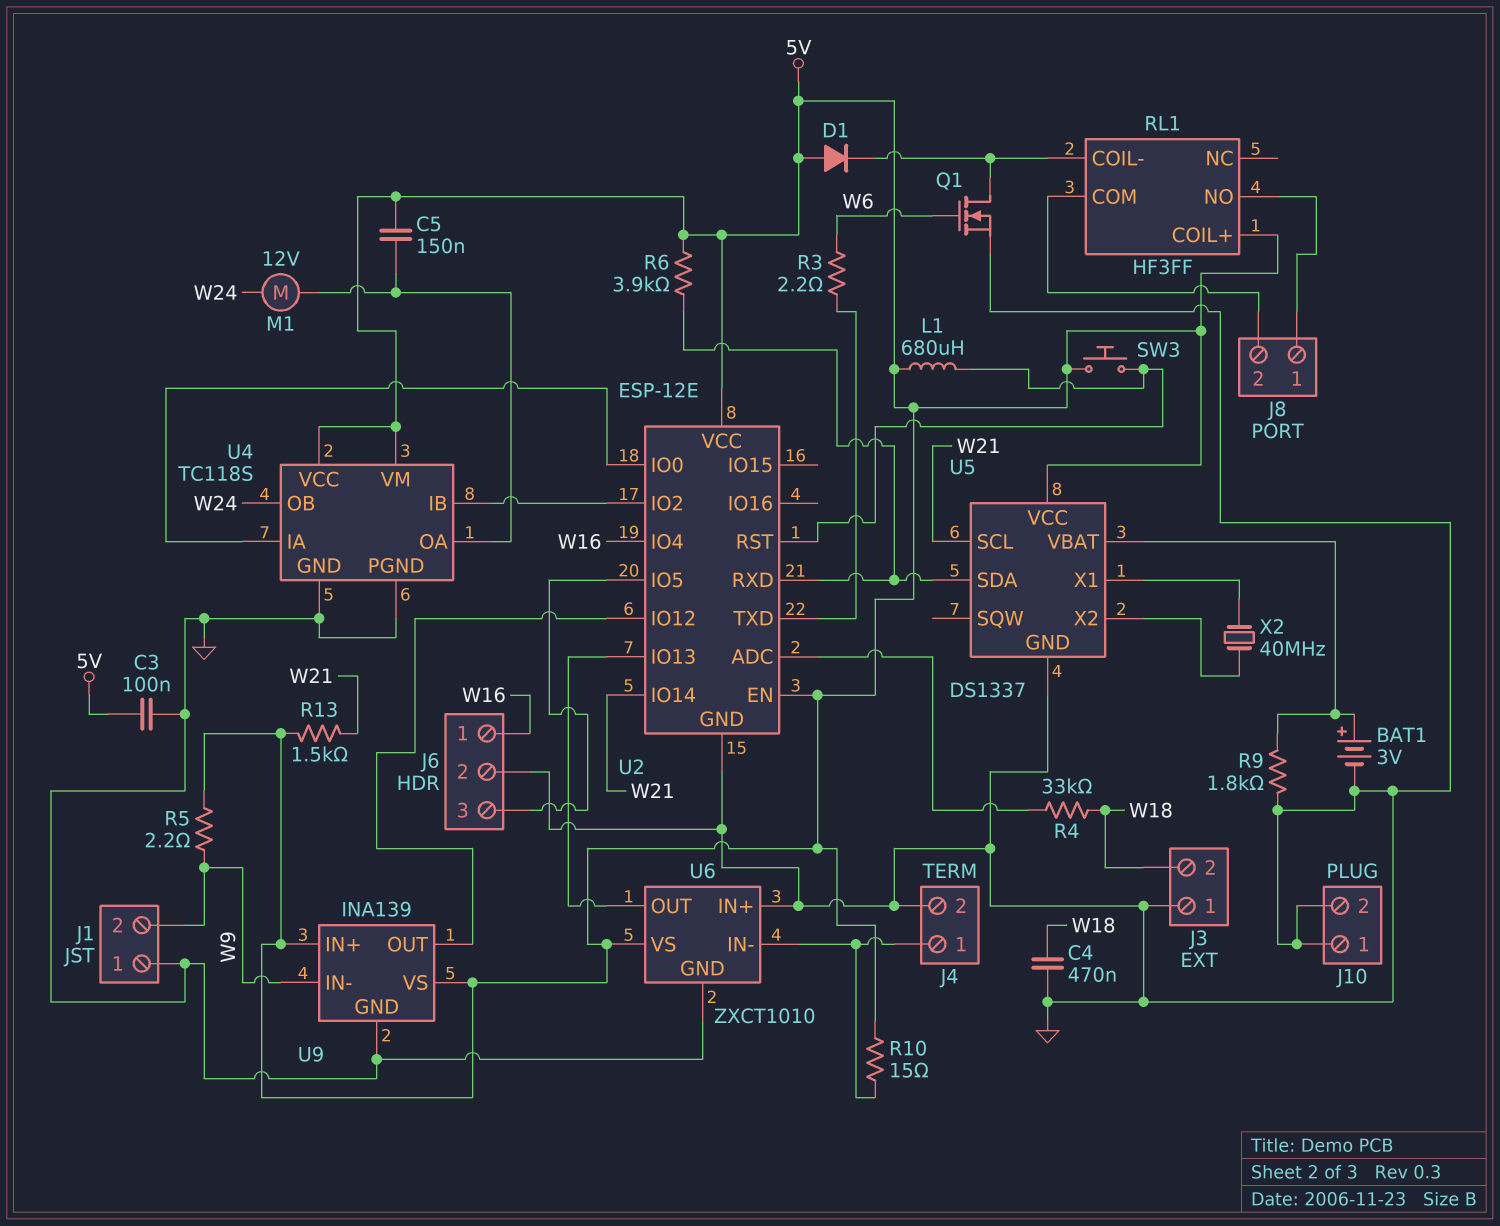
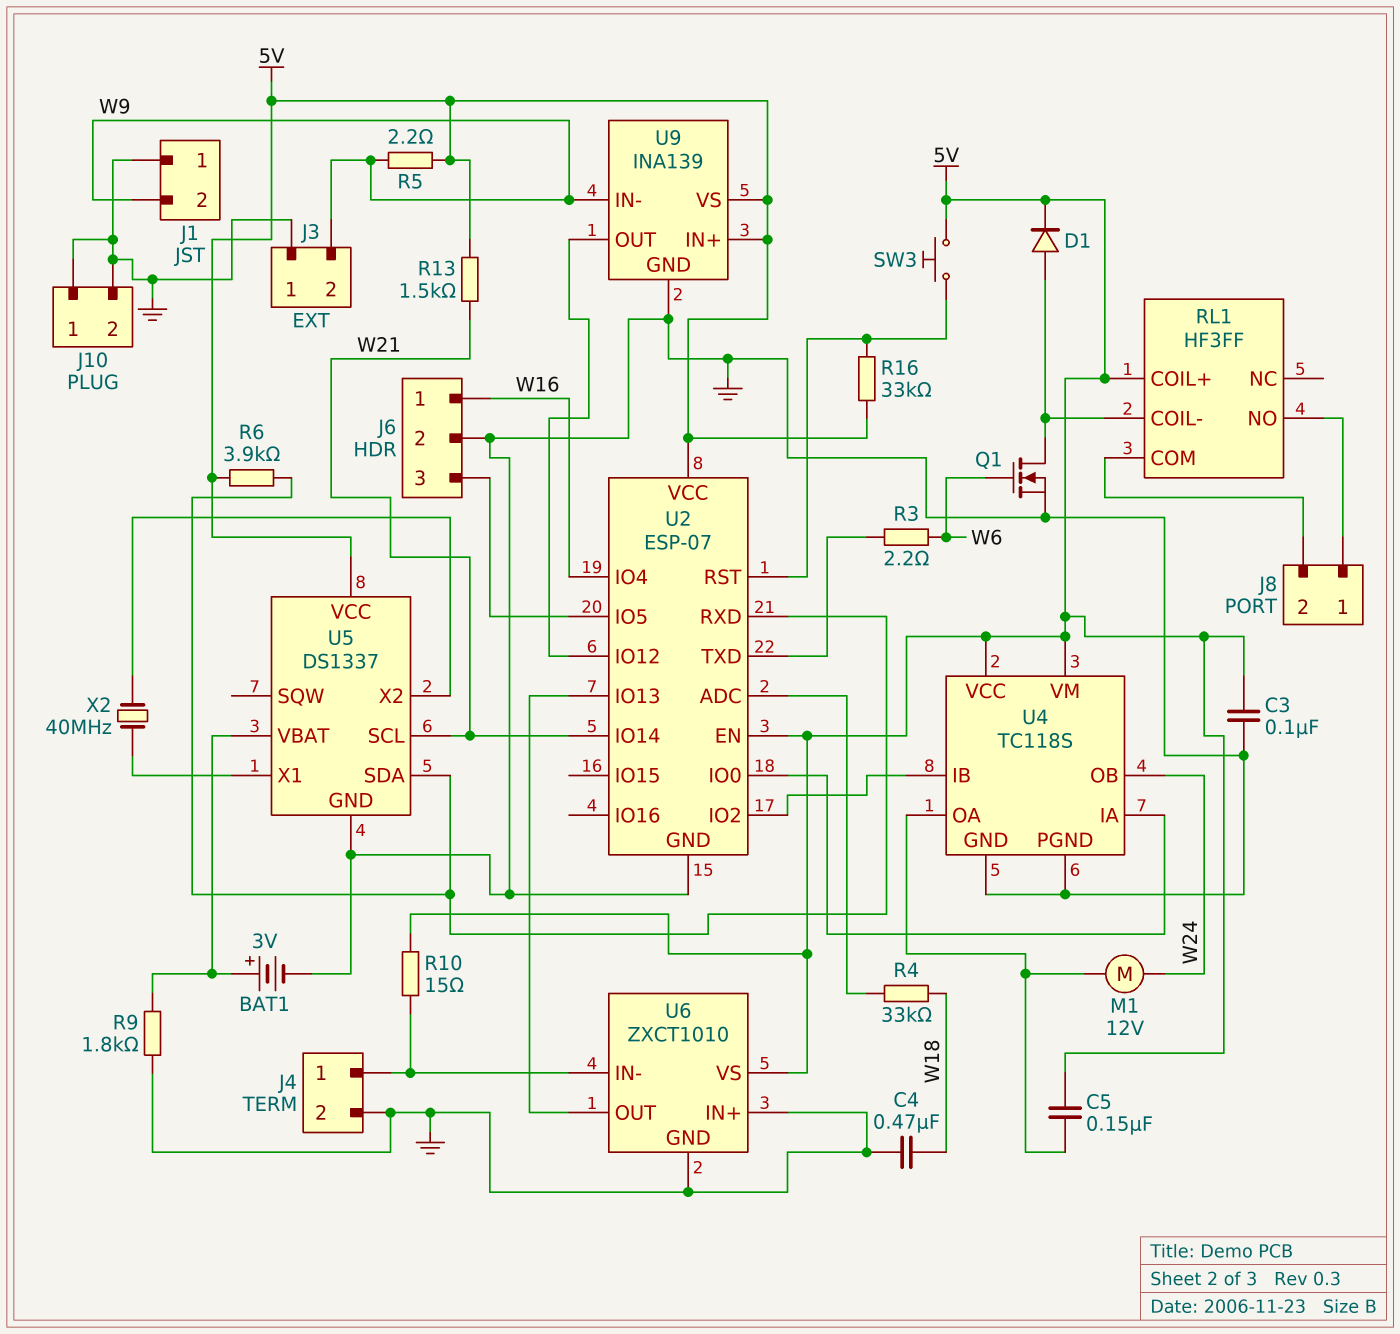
D1: diode (A 5V, K RL1/COIL-) -> diode (A RL1/COIL-, K 5V)
J3 pin 2: W18 -> W9
L1: 680uH (5V, U2/RST) -> none
R16: none -> 33k (5V, U2/RST)
U2: ESP-12E -> ESP-07

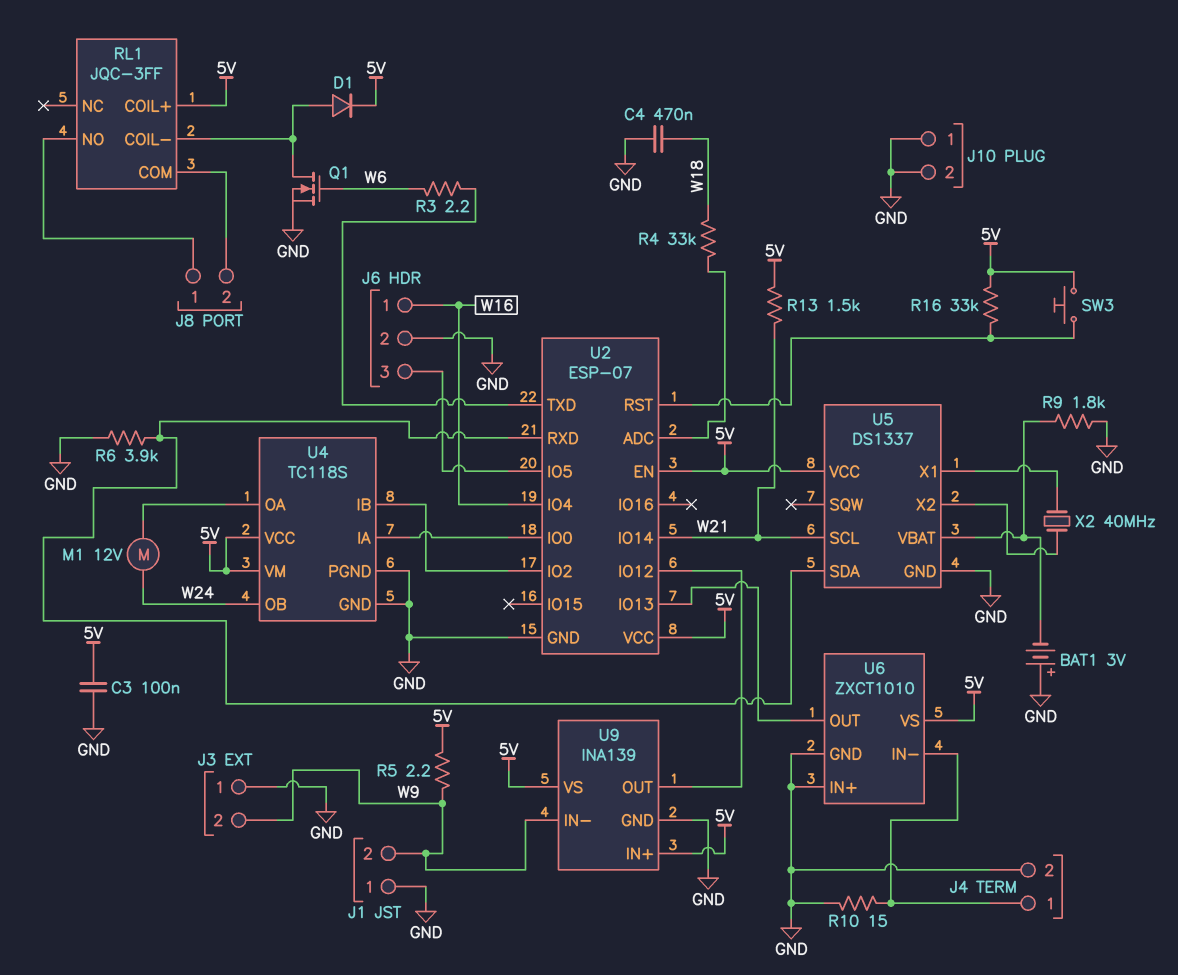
BAT1: 3V (plus U5/VBAT, minus GND) -> 3V (plus GND, minus U5/VBAT)
C5: 150nF (5V, U4/OA) -> none
R6: 3.9k (5V, U2/RXD) -> 3.9k (GND, U2/RXD)
R10: 15 (5V, J4/1) -> 15 (GND, J4/1)
RL1: HF3FF -> JQC-3FF

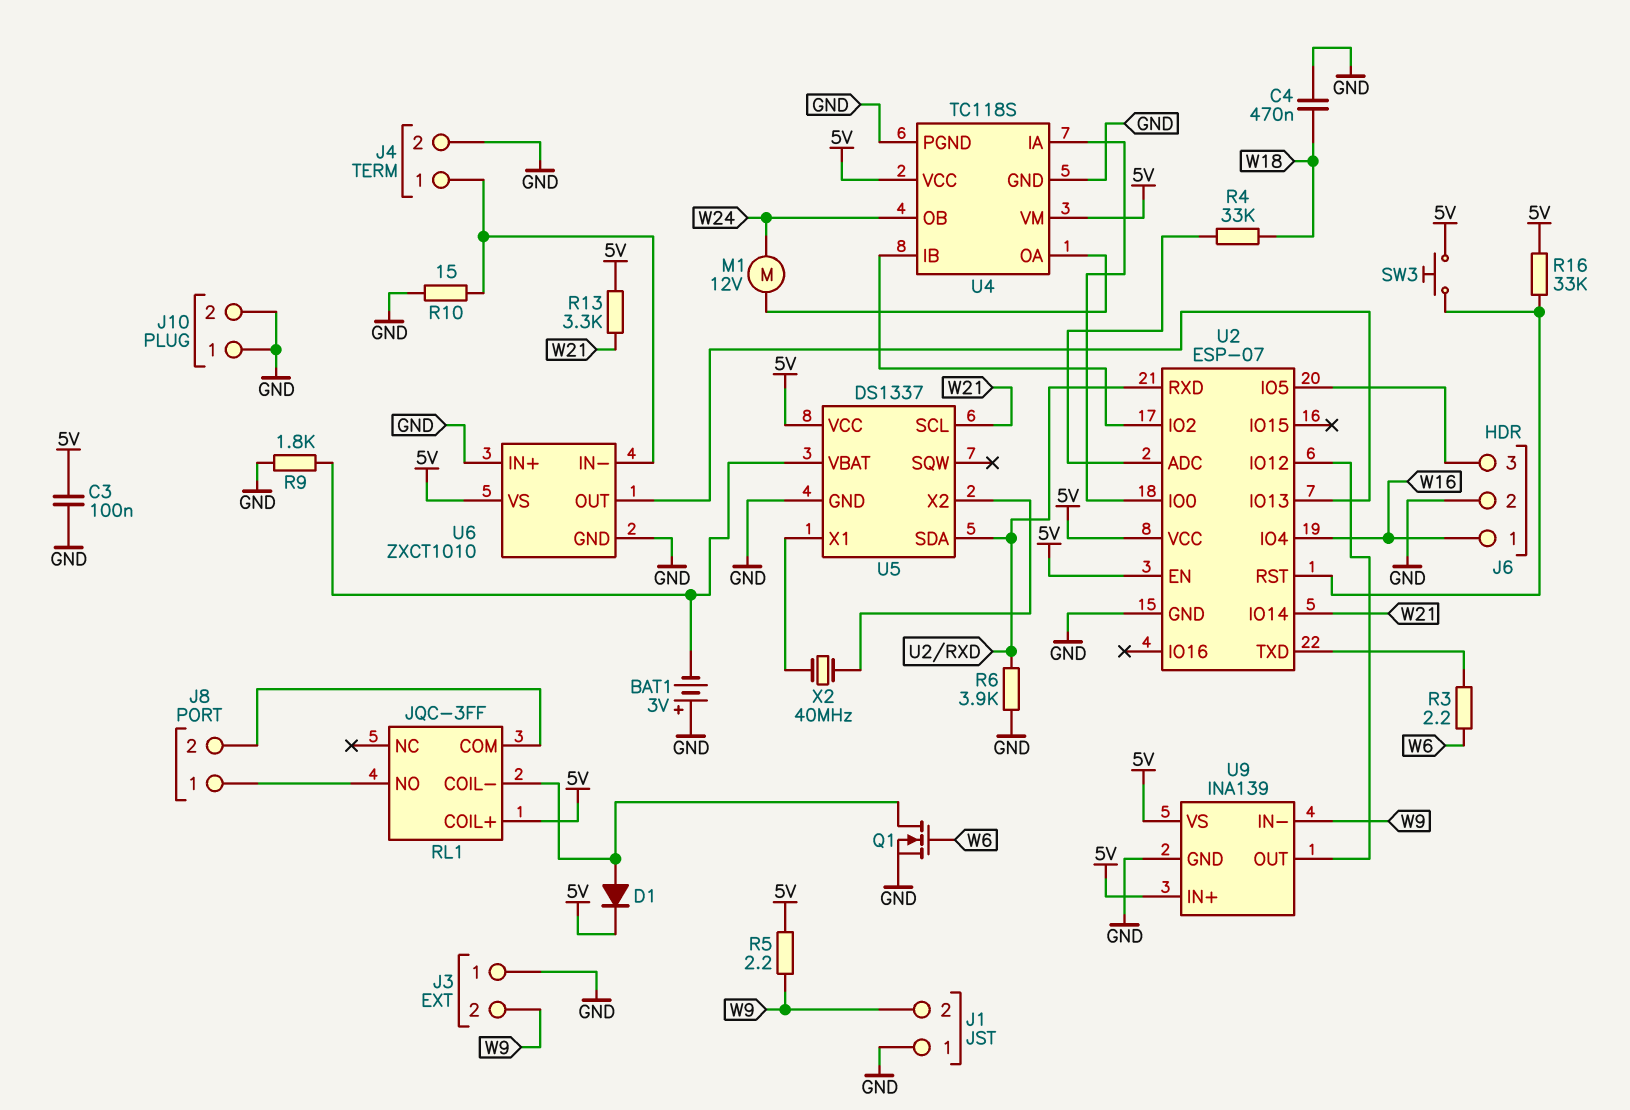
R13: 1.5k (5V, W21) -> 3.3k (5V, W21)

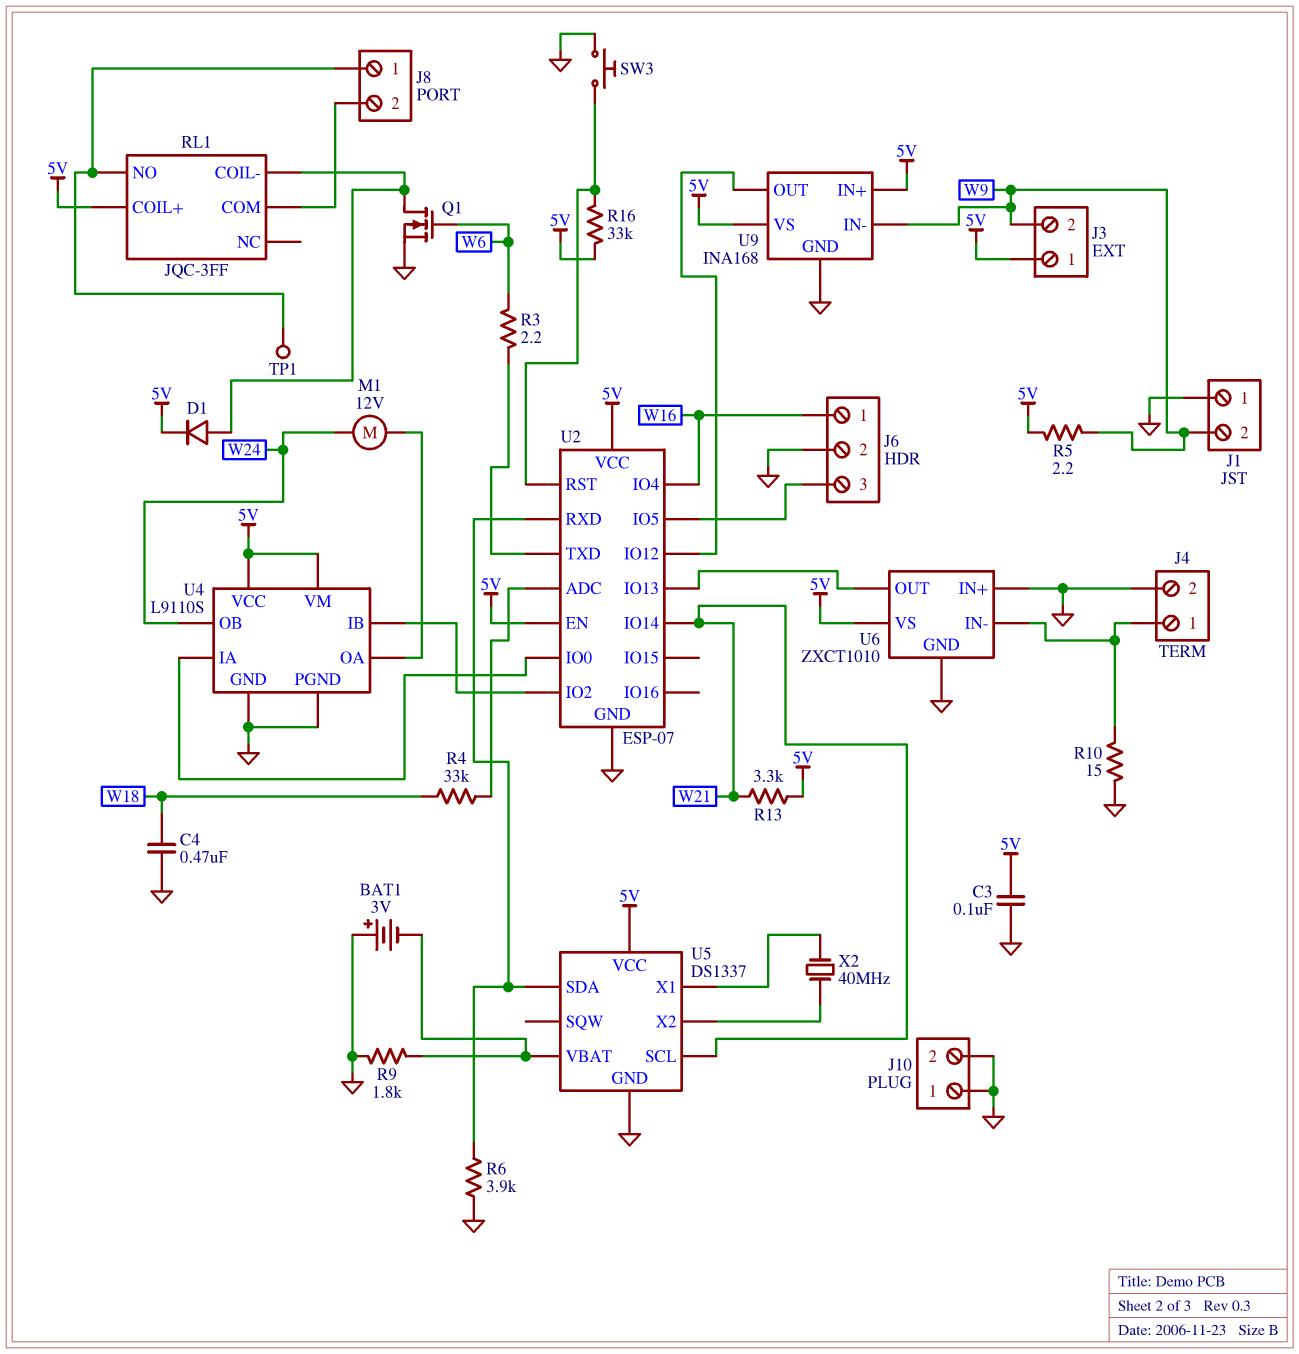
J3 pin 1: GND -> 5V
SW3: button (5V, U2/RST) -> button (GND, U2/RST)
TP1: none -> test point (J8/1)
U4: TC118S -> L9110S
U9: INA139 -> INA168

